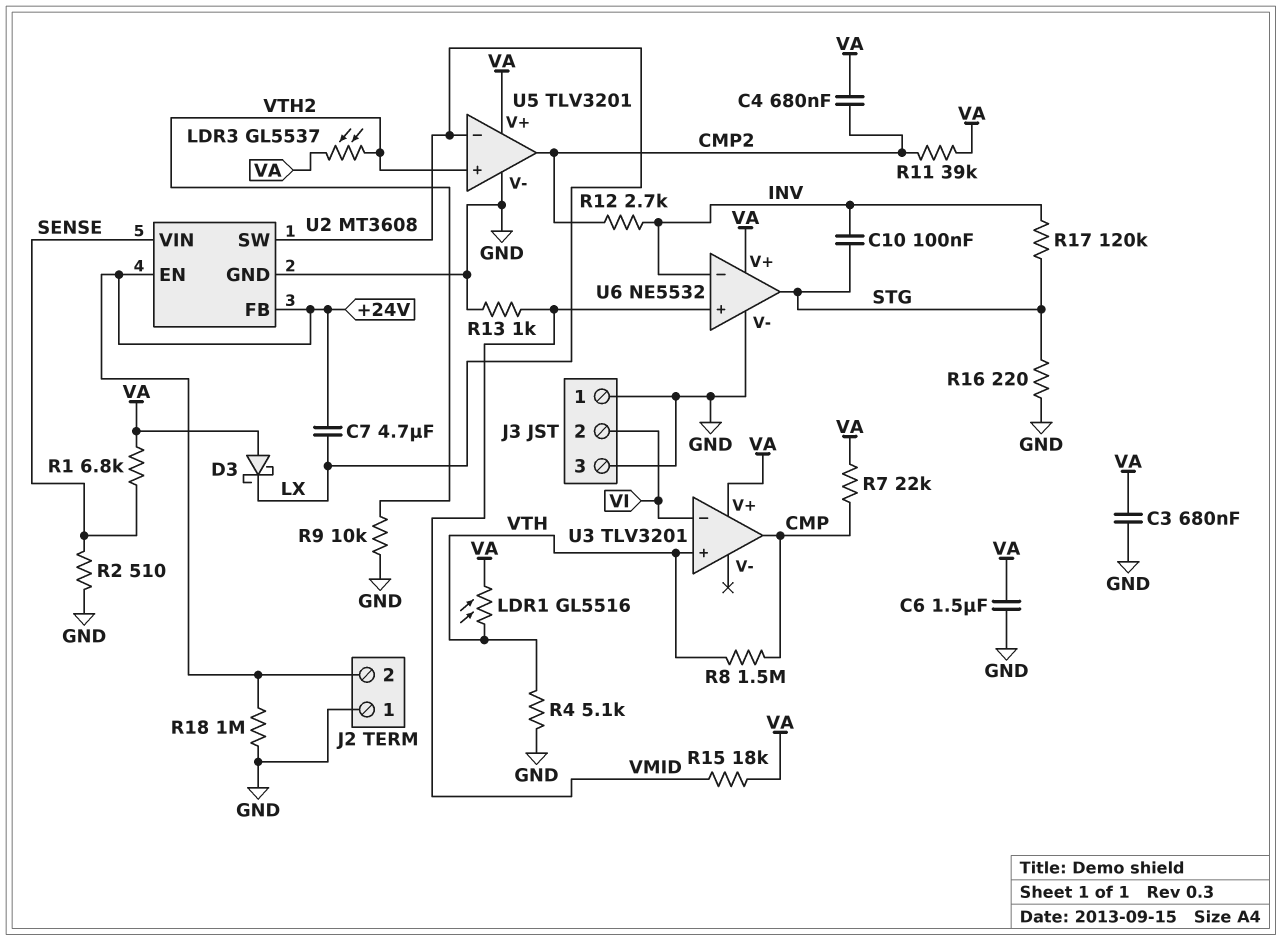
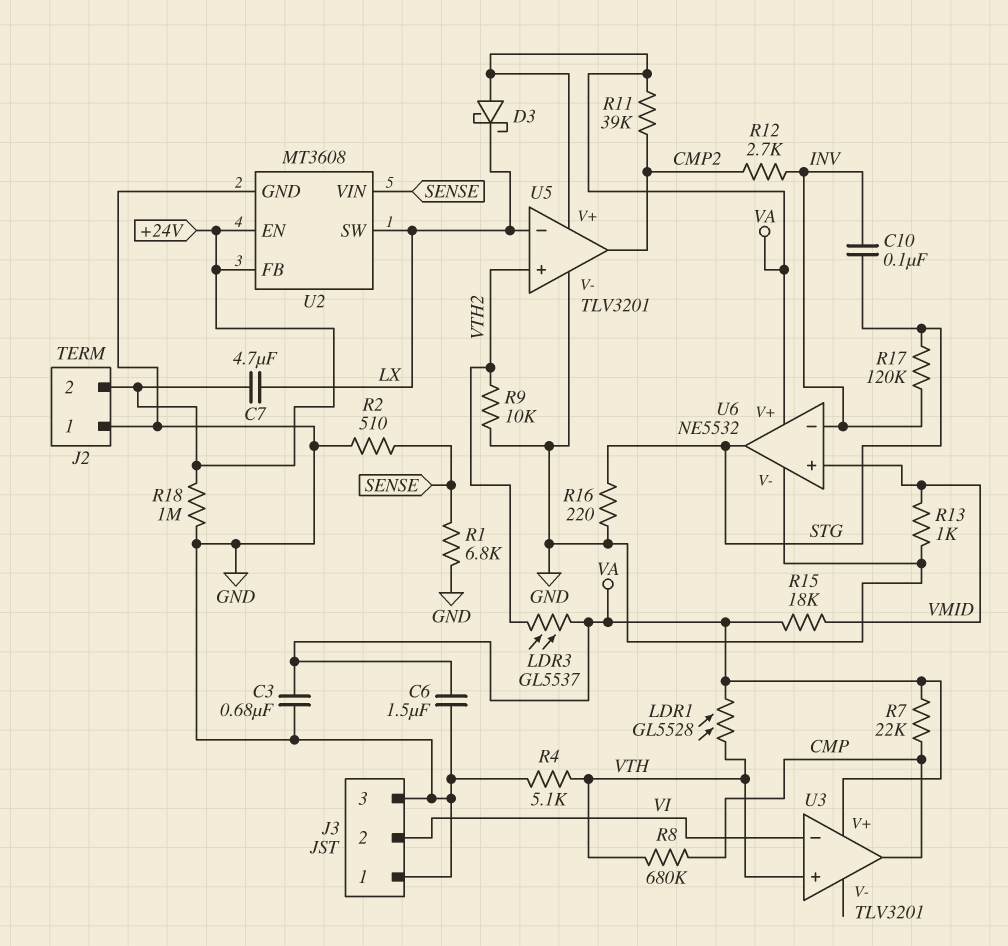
C4: 680nF (CMP2, VA) -> none
LDR1: GL5516 (VA, VTH) -> GL5528 (VA, VTH)
R1: 6.8k (SENSE, VA) -> 6.8k (GND, SENSE)
R8: 1.5M (CMP, VTH) -> 680k (CMP, VTH)

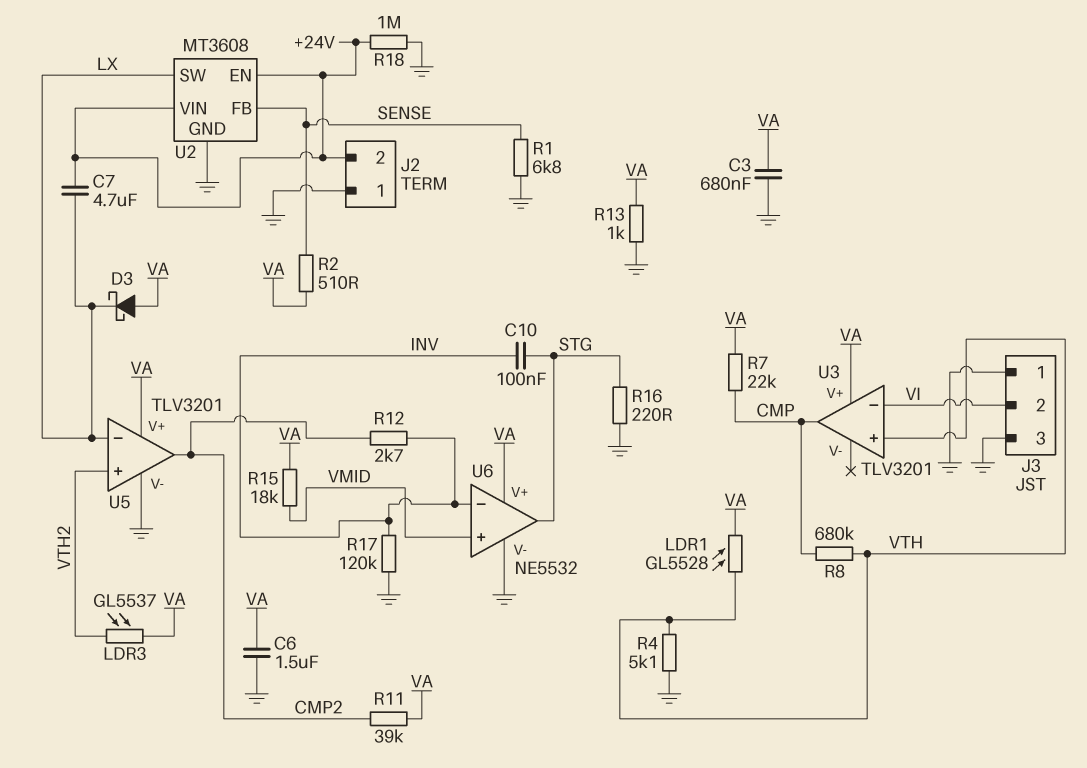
R2: 510 (GND, SENSE) -> 510 (SENSE, VA)
R9: 10k (GND, VTH2) -> none
R13: 1k (GND, VMID) -> 1k (GND, VA)
R17: 120k (INV, STG) -> 120k (GND, INV)
U2 pin FB: +24V -> SENSE
U2 pin VIN: SENSE -> +24V

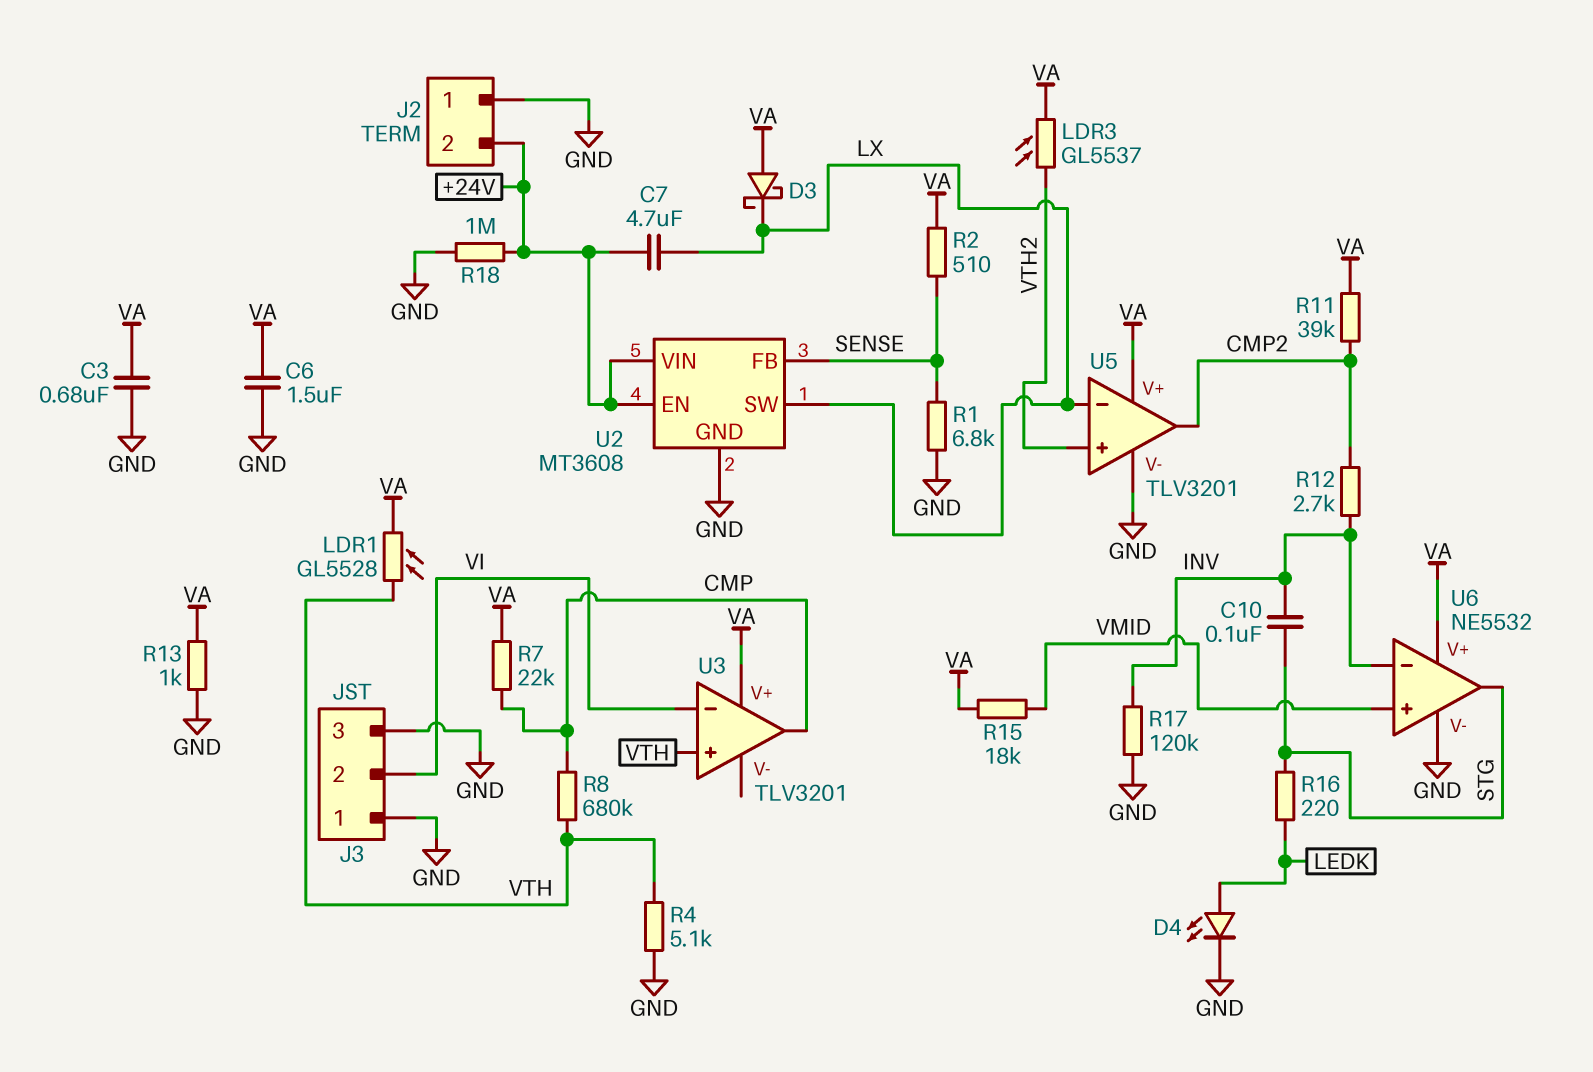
D4: none -> LED (A LEDK, K GND)
R16: 220 (GND, STG) -> 220 (LEDK, STG)

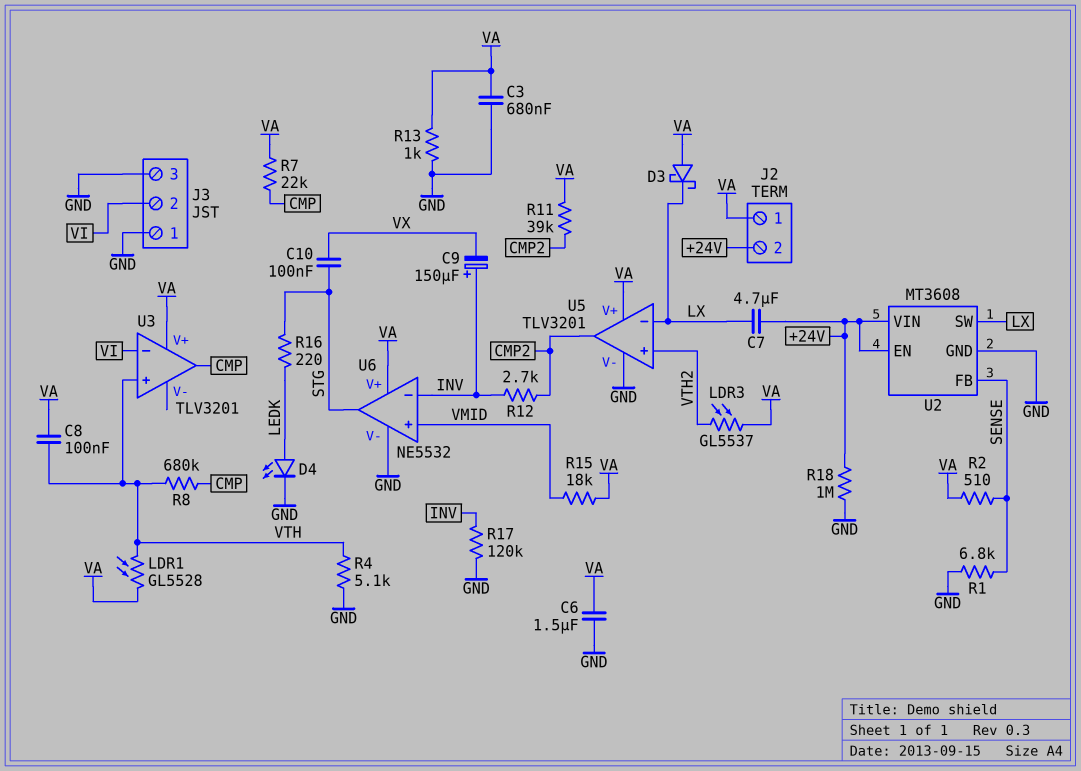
C8: none -> 100nF (VA, VTH)
C9: none -> 150uF (plus INV, minus VX)
C10: 100nF (INV, STG) -> 100nF (STG, VX)
J2 pin 1: GND -> VA

